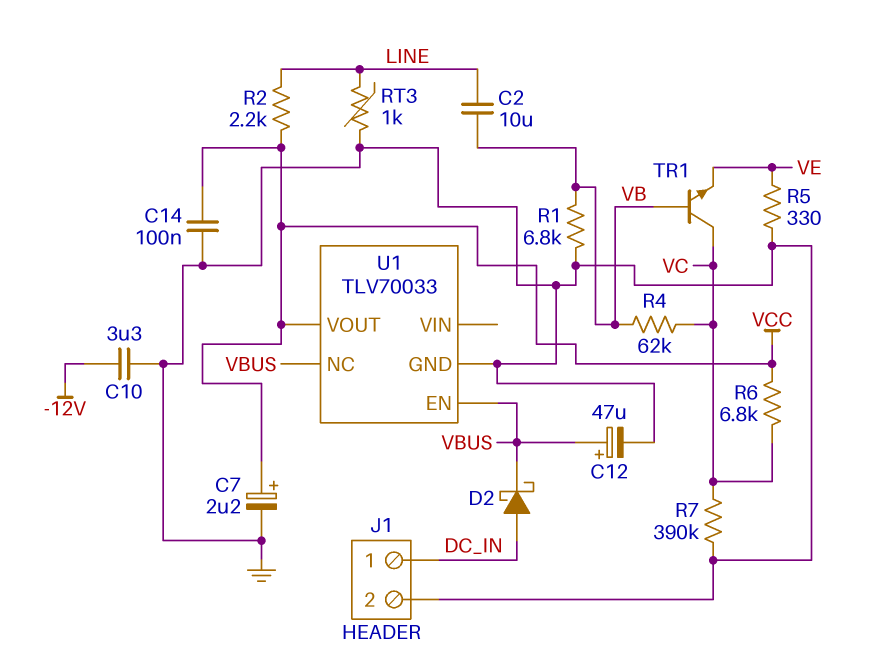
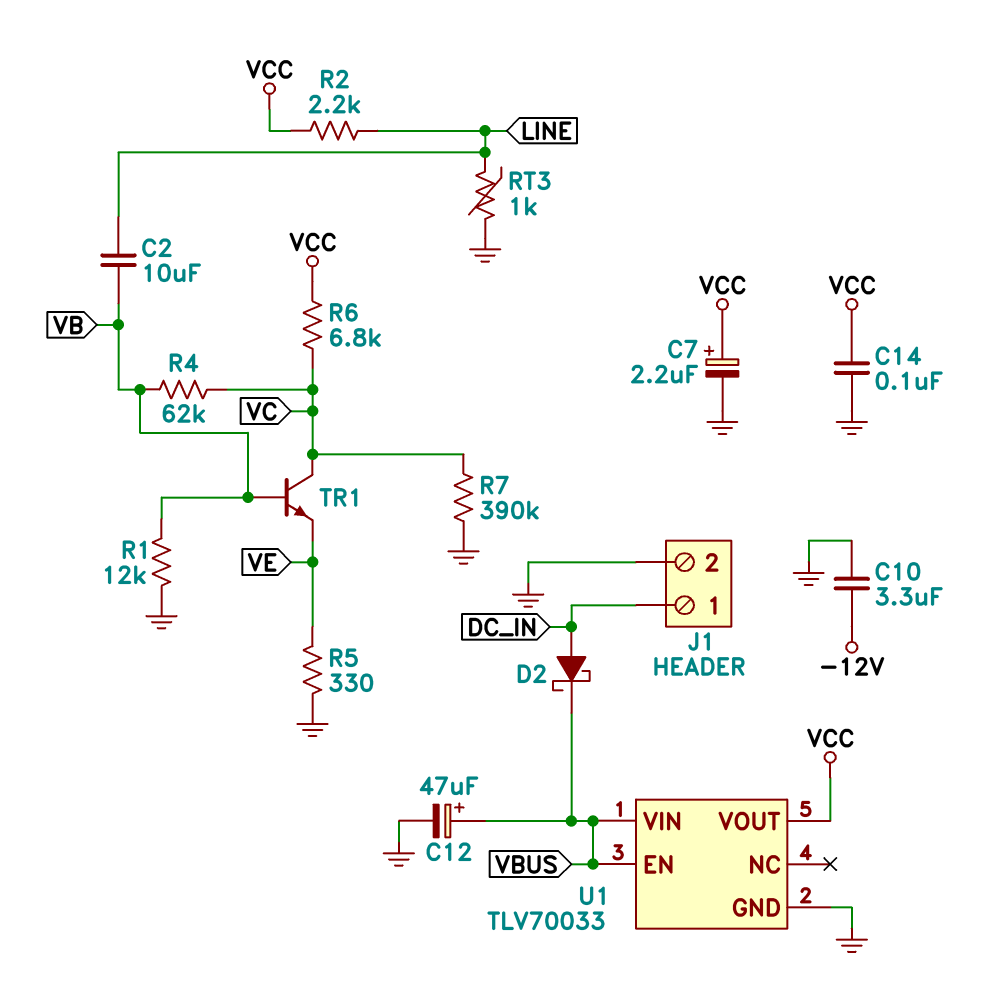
R1: 6.8k (GND, VB) -> 12k (GND, VB)
U1 pin NC: VBUS -> none
U1 pin VIN: none -> VBUS

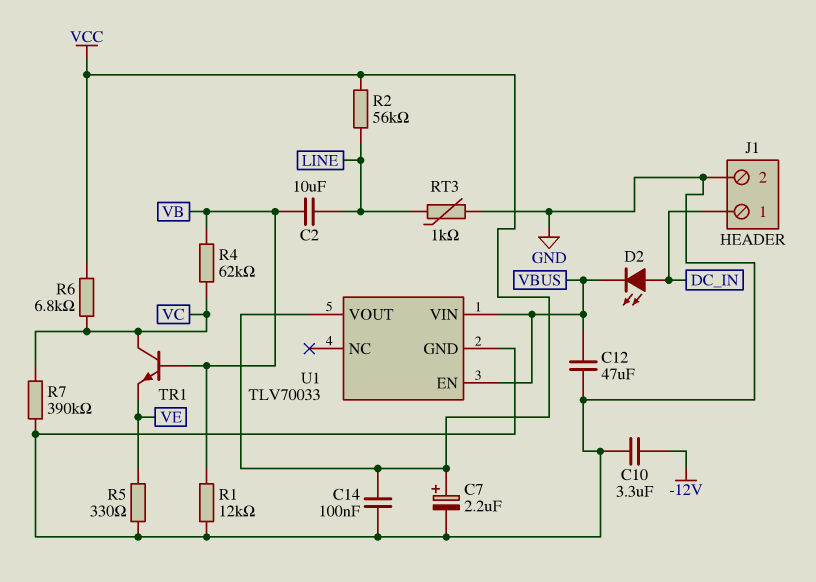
C12: 47uF (plus VBUS, minus GND) -> 47uF (GND, VBUS)
D2: schottky (A DC_IN, K VBUS) -> LED (A DC_IN, K VBUS)
R2: 2.2k (LINE, VCC) -> 56k (LINE, VCC)

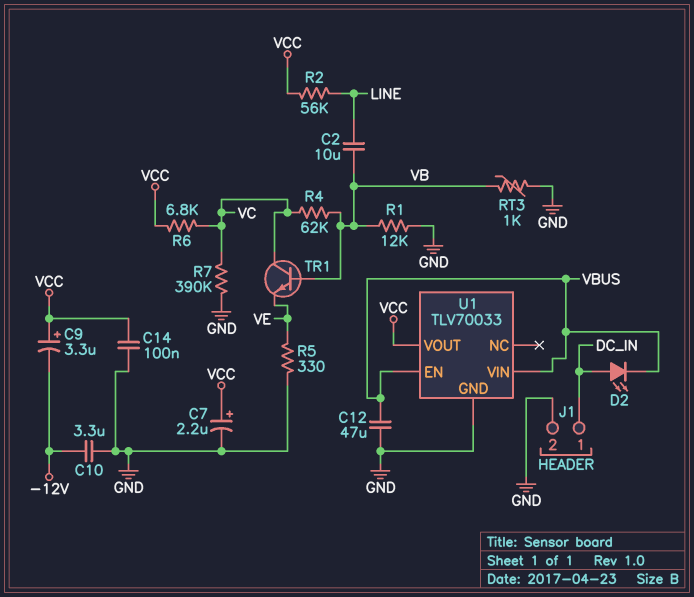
C9: none -> 3.3uF (plus VCC, minus -12V)
RT3: 1k (GND, LINE) -> 1k (GND, VB)

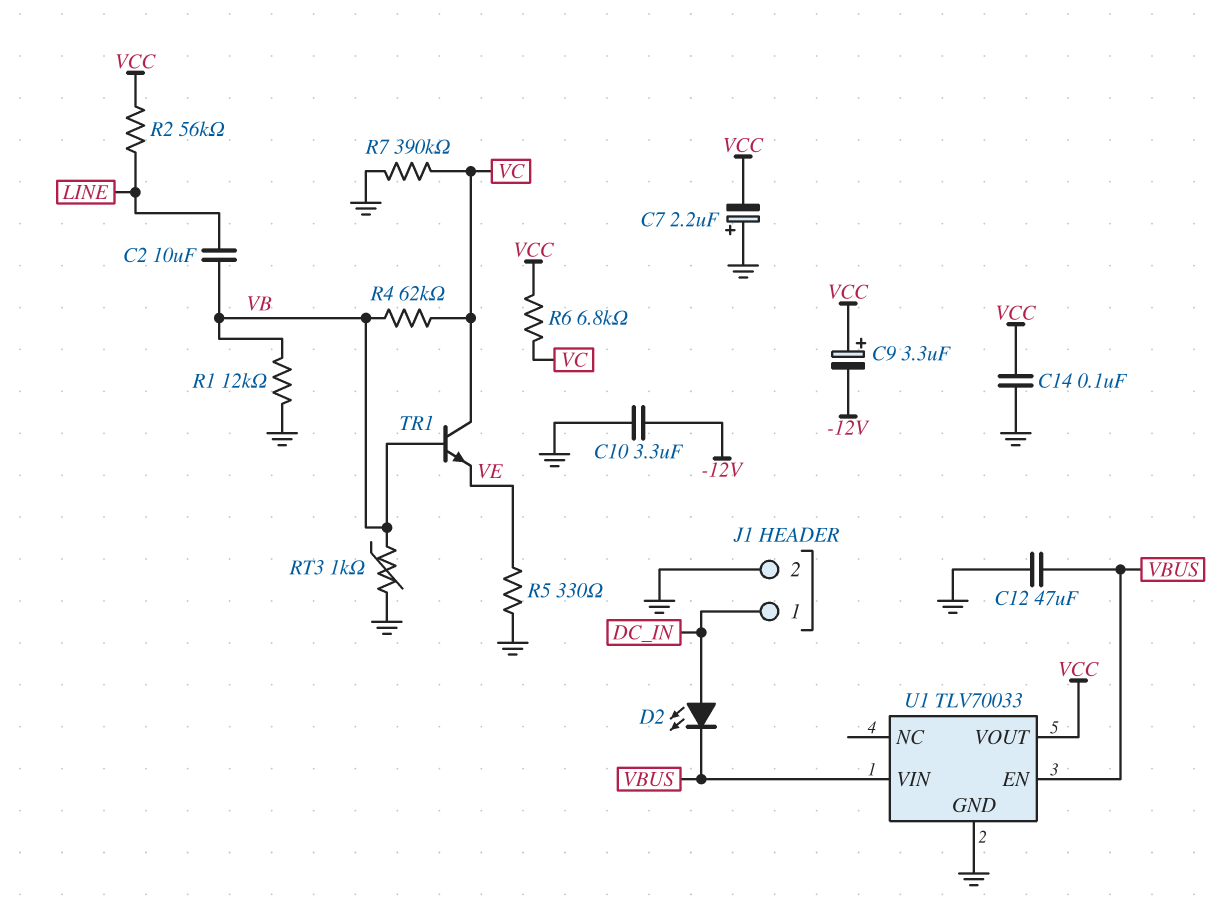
C7: 2.2uF (plus VCC, minus GND) -> 2.2uF (plus GND, minus VCC)

